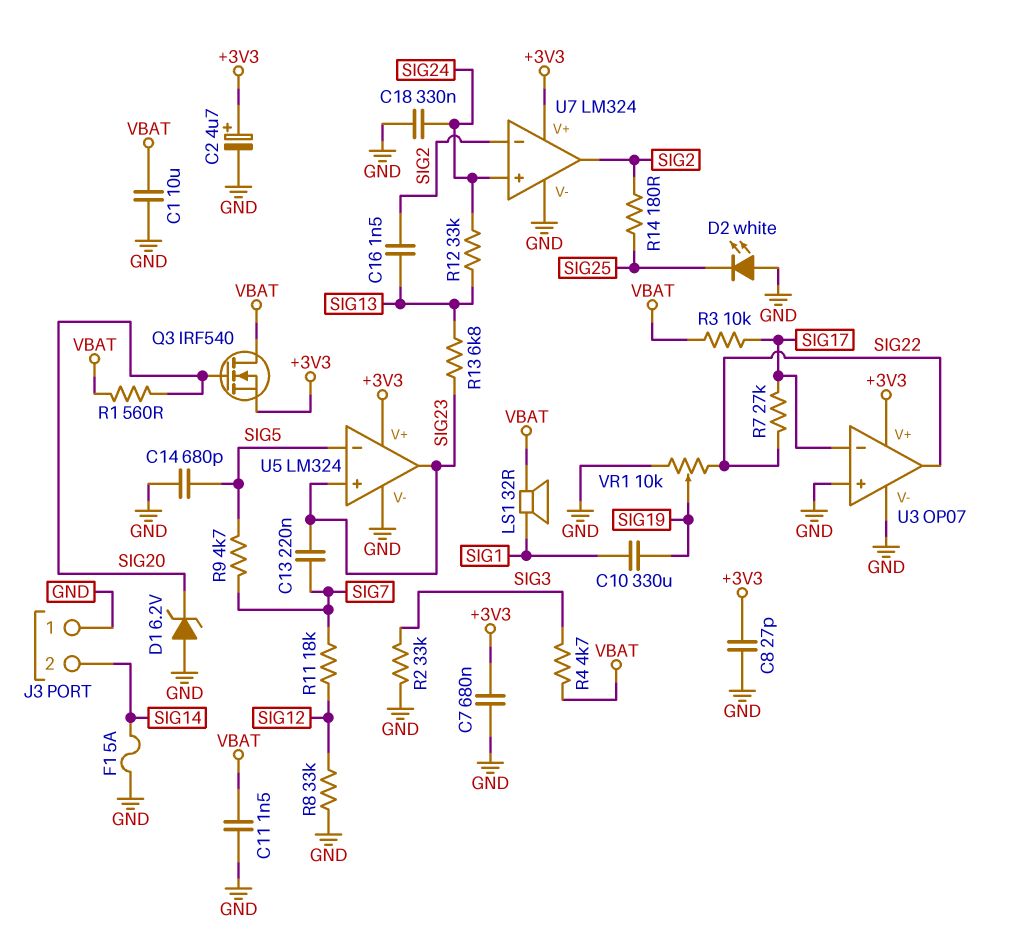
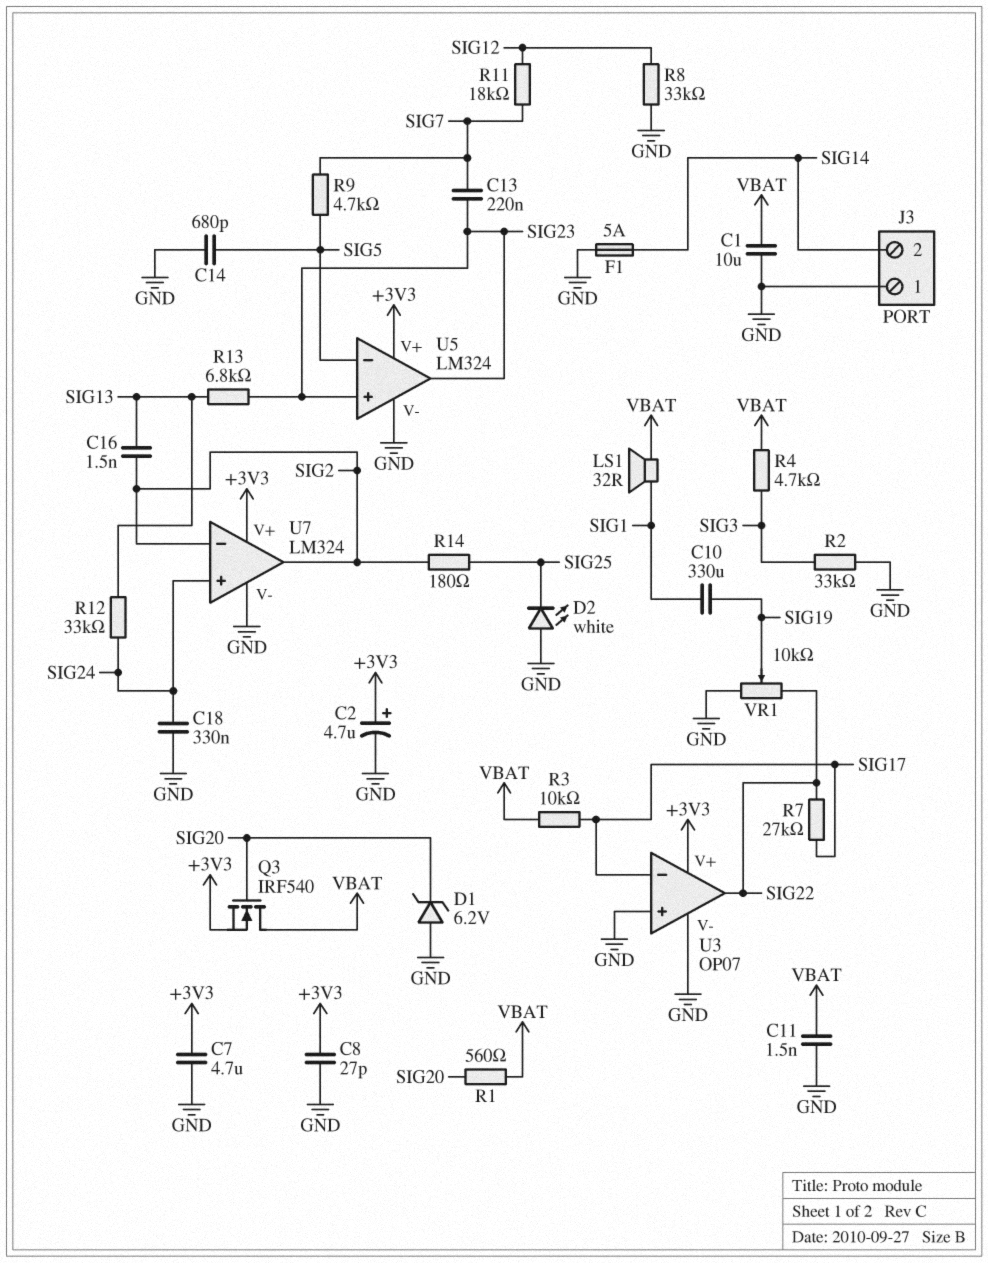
C7: 680nF (+3V3, GND) -> 4.7uF (+3V3, GND)

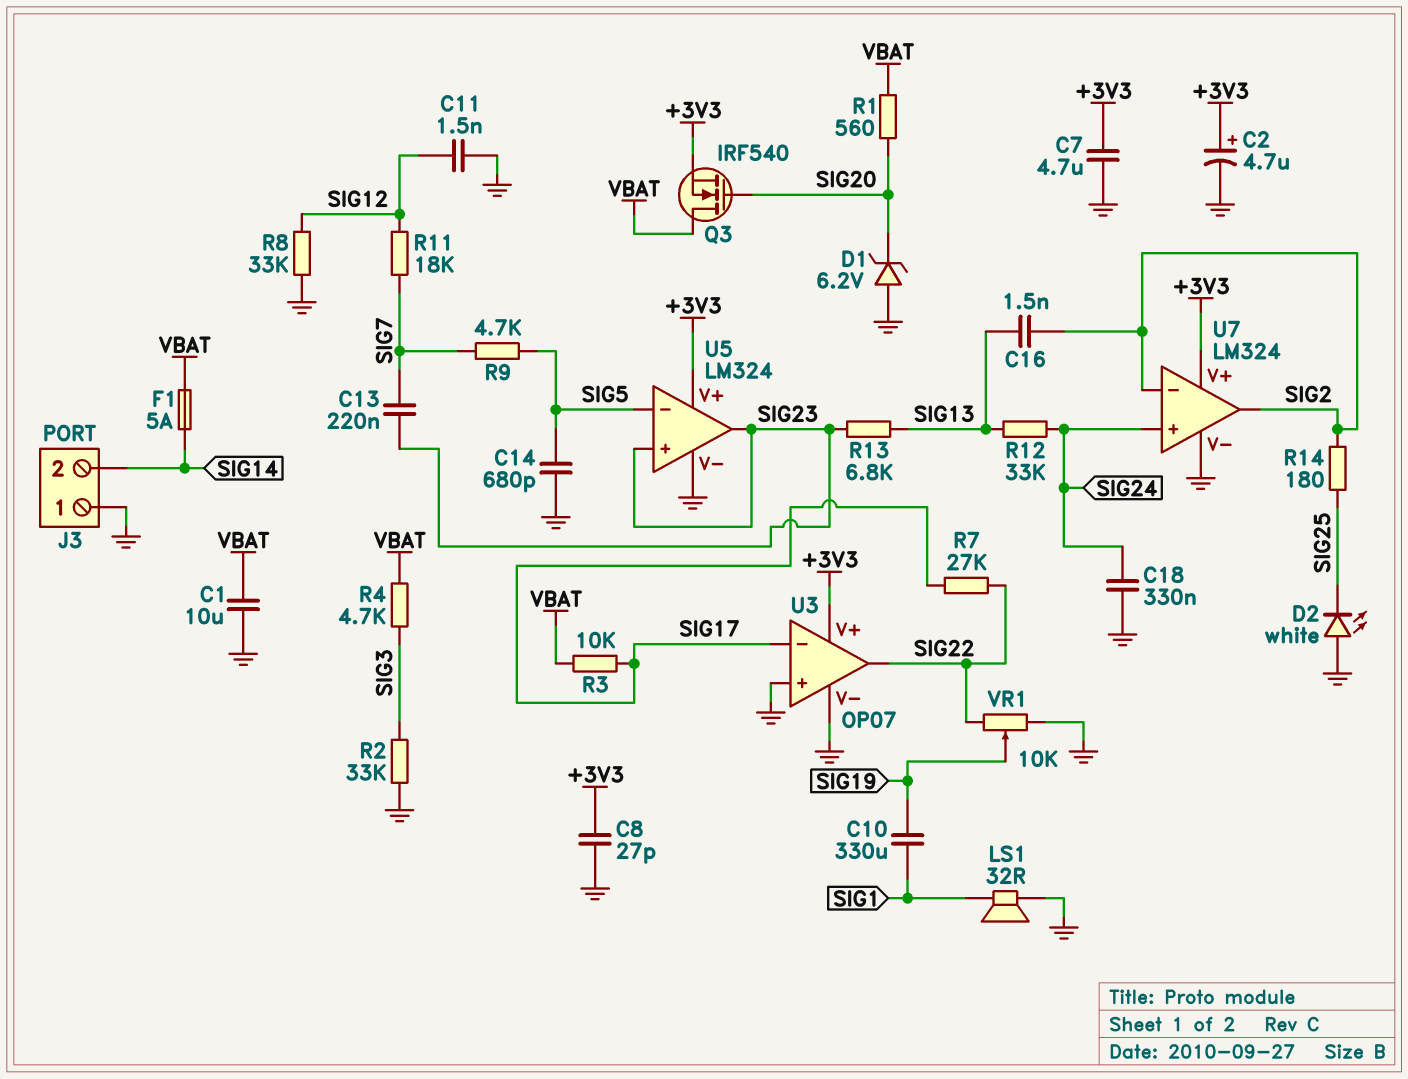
C11: 1.5nF (GND, VBAT) -> 1.5nF (GND, SIG12)
F1: 5A (GND, SIG14) -> 5A (SIG14, VBAT)
LS1: speaker 32R (SIG1, VBAT) -> speaker 32R (GND, SIG1)

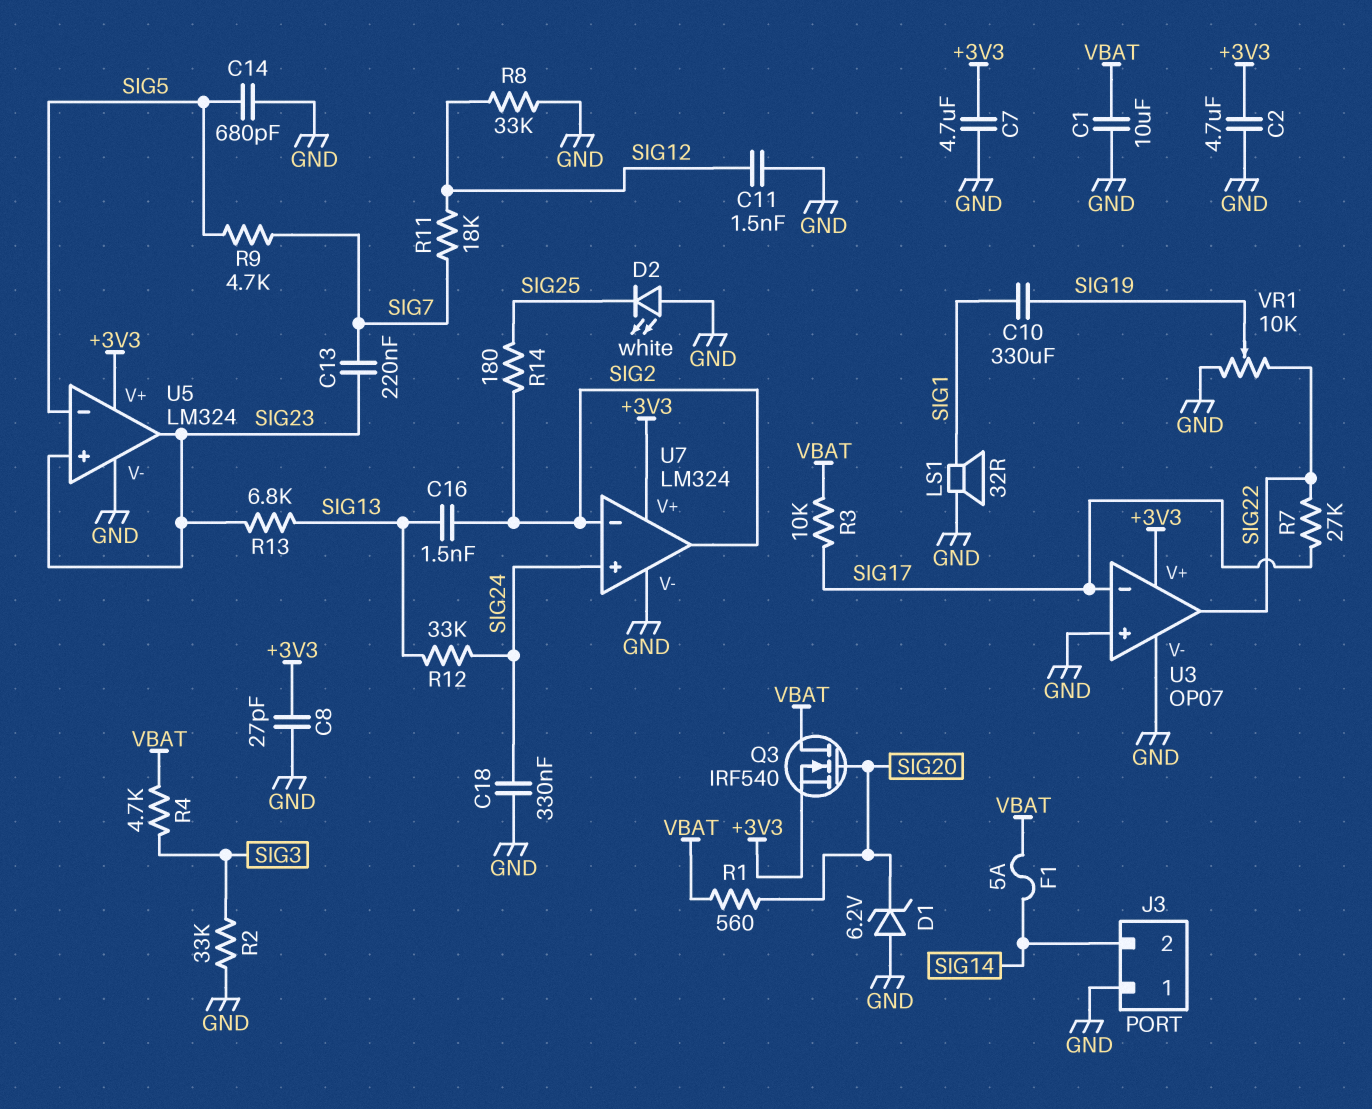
C2: 4.7uF (plus +3V3, minus GND) -> 4.7uF (+3V3, GND)

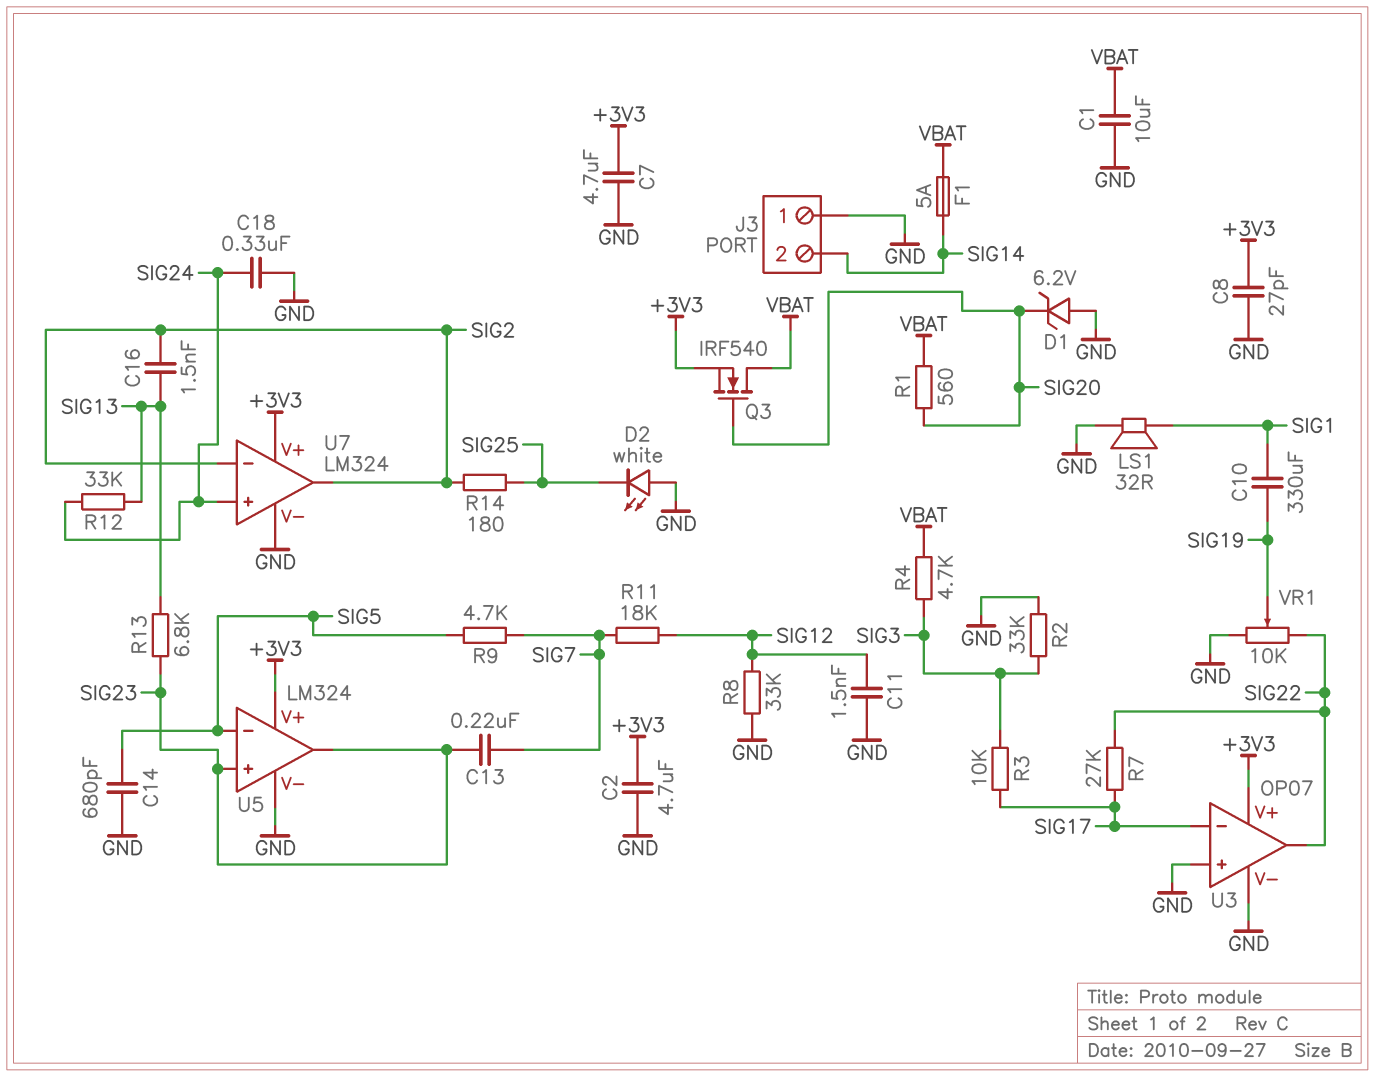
R3: 10k (SIG17, VBAT) -> 10k (SIG3, SIG17)

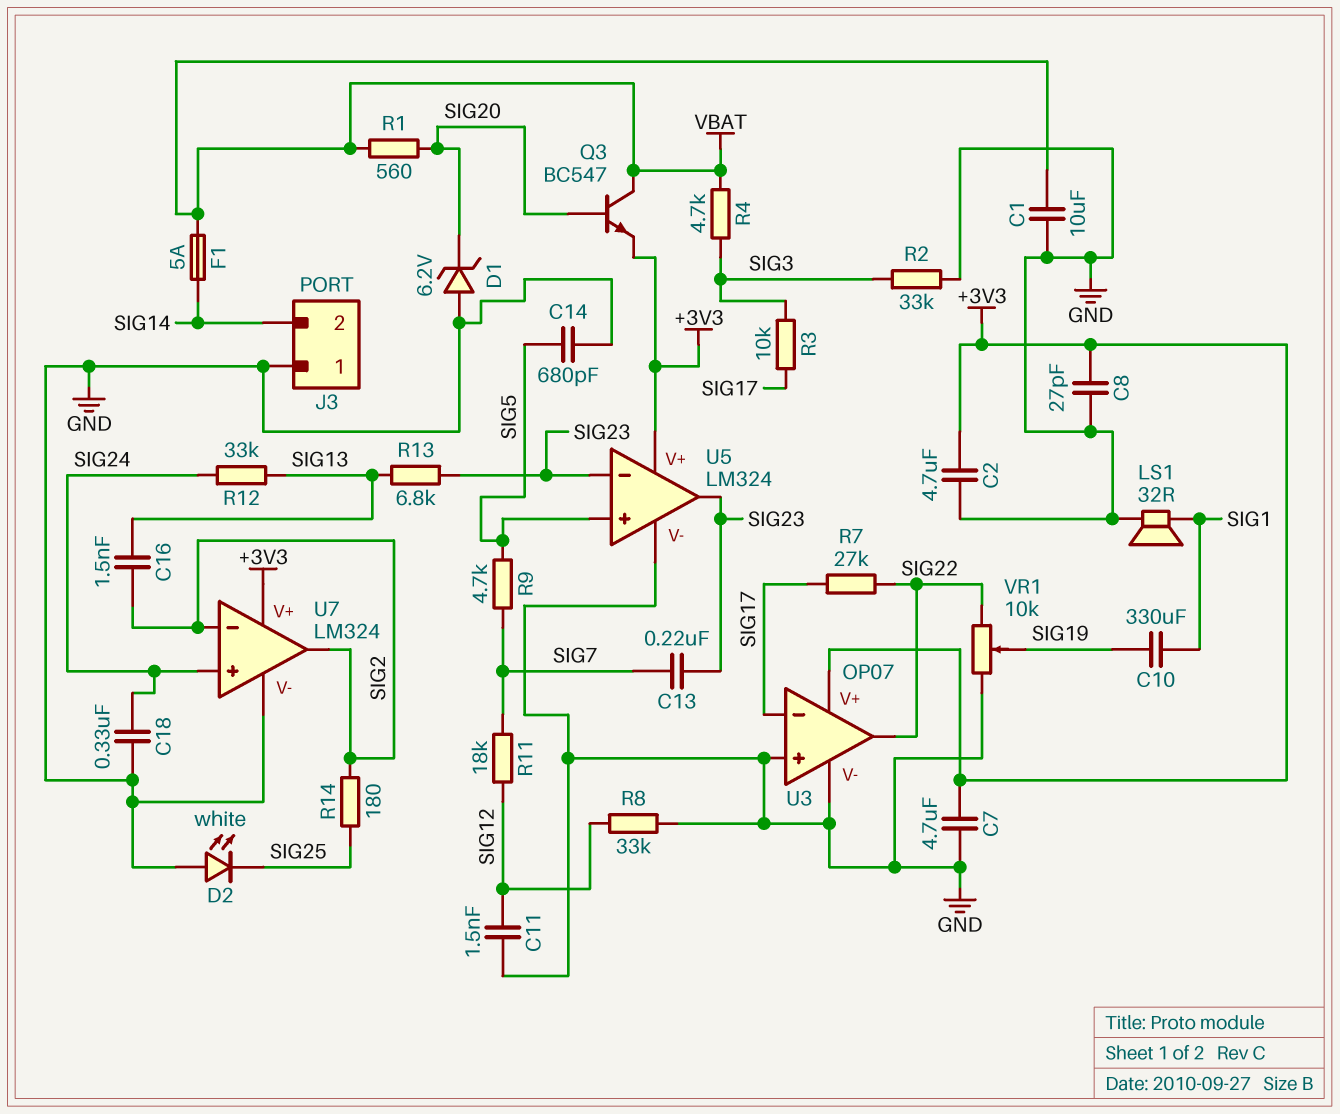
Q3: NMOS IRF540 (G SIG20, D VBAT, S +3V3) -> NPN BC547 (B SIG20, C VBAT, E +3V3)
U5 pin in+: SIG23 -> SIG5
U5 pin in-: SIG5 -> SIG23

